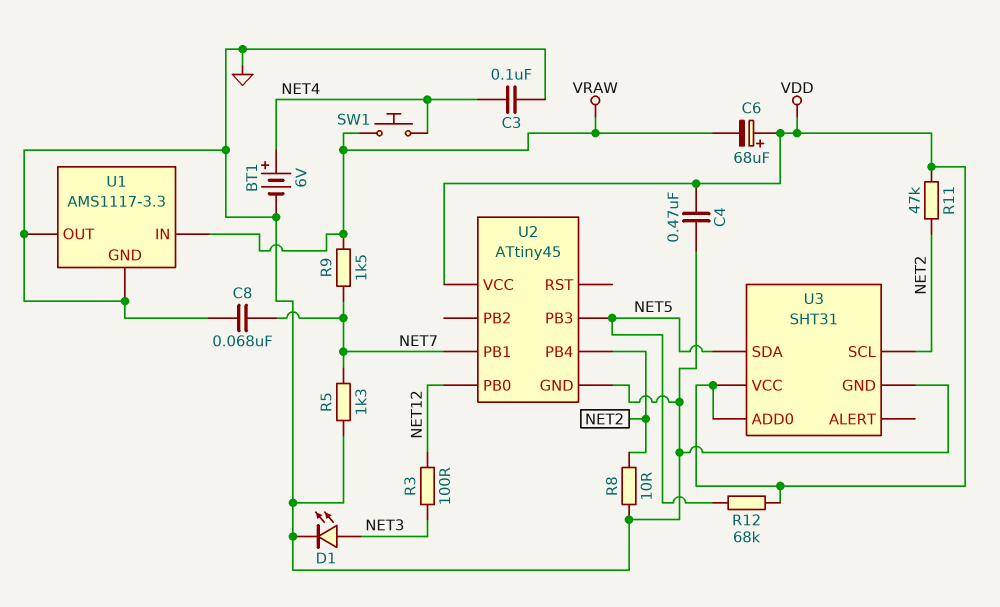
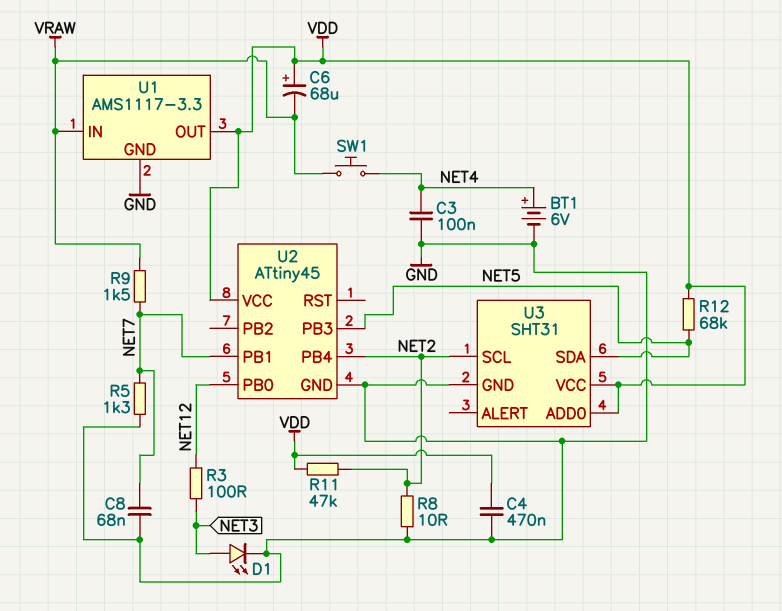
U1 pin OUT: GND -> VDD

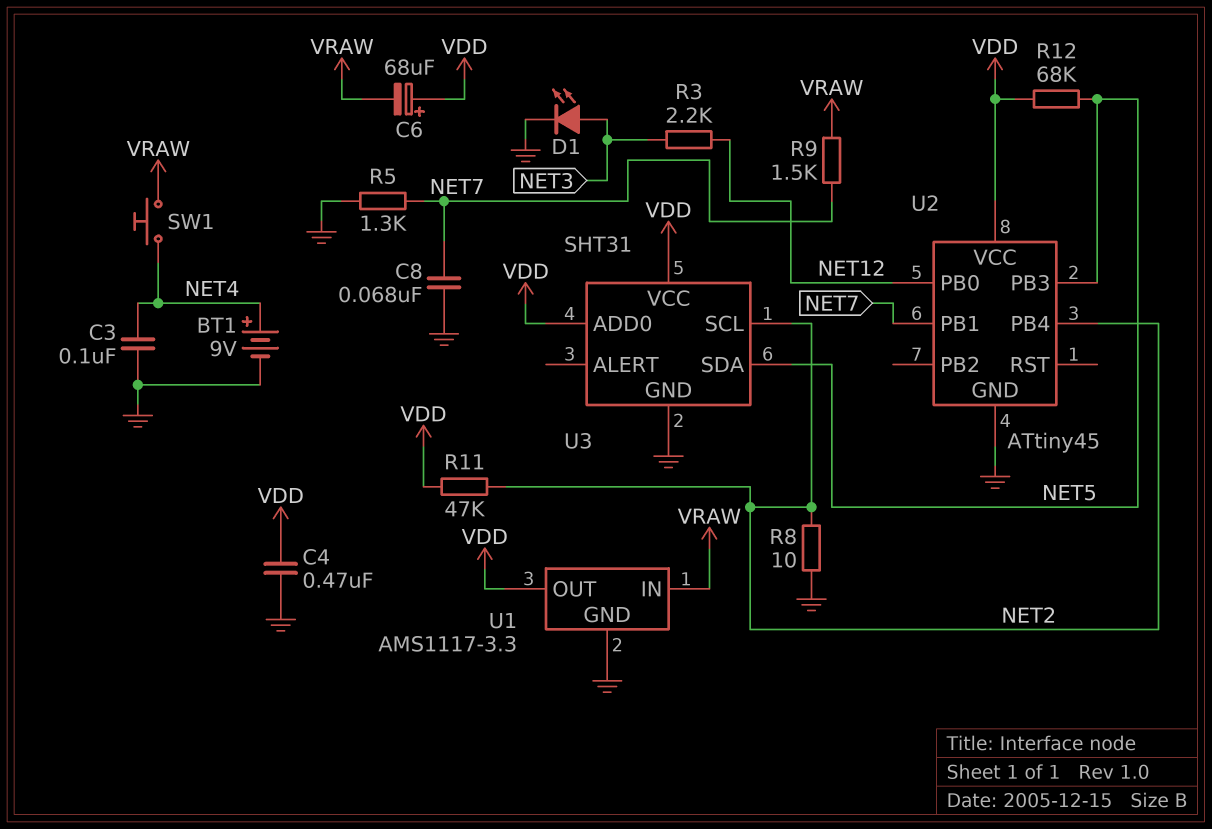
BT1: 6V (plus NET4, minus GND) -> 9V (plus NET4, minus GND)
R3: 100 (NET3, NET12) -> 2.2k (NET3, NET12)

